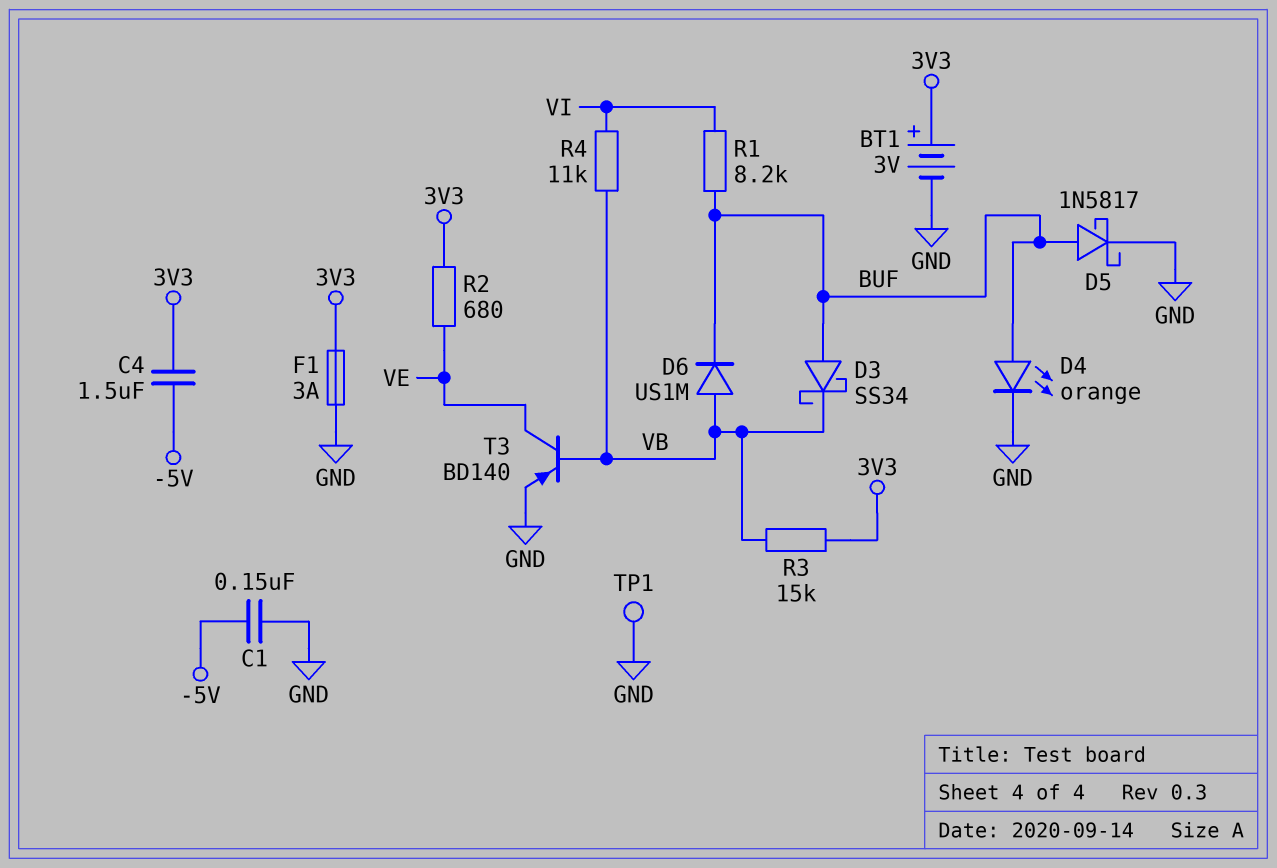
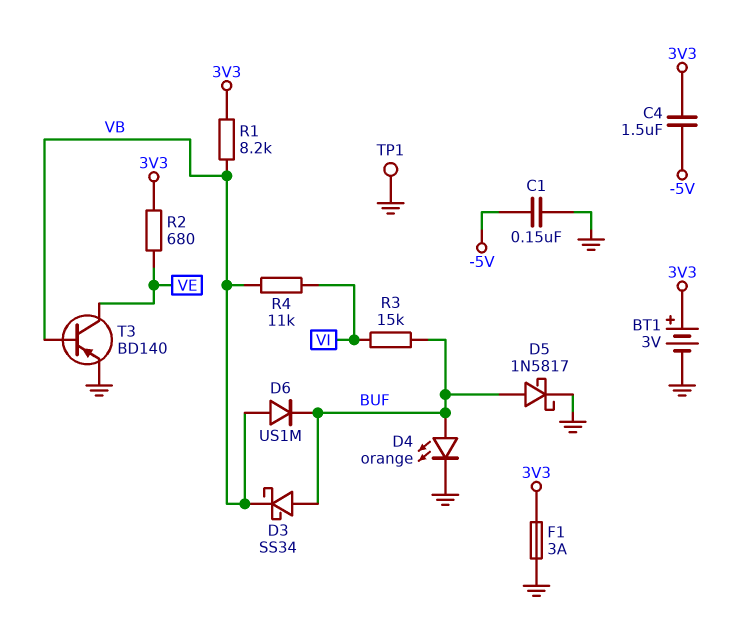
R1: 8.2k (BUF, VI) -> 8.2k (3V3, VB)
R3: 15k (3V3, VB) -> 15k (BUF, VI)

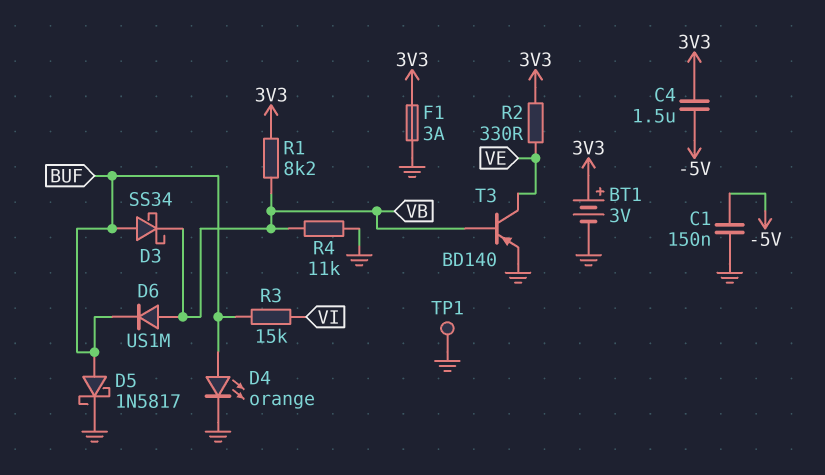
R2: 680 (3V3, VE) -> 330 (3V3, VE)
R4: 11k (VB, VI) -> 11k (GND, VB)

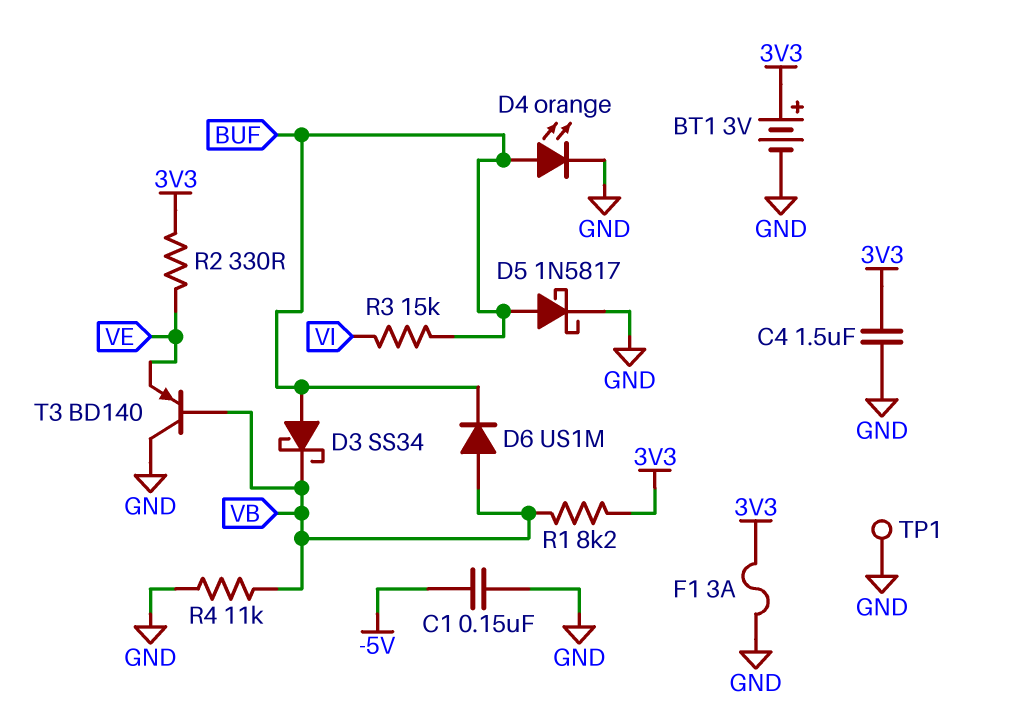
C4: 1.5uF (-5V, 3V3) -> 1.5uF (3V3, GND)
T3: PNP BD140 (B VB, C VE, E GND) -> PNP BD140 (B VB, C GND, E VE)

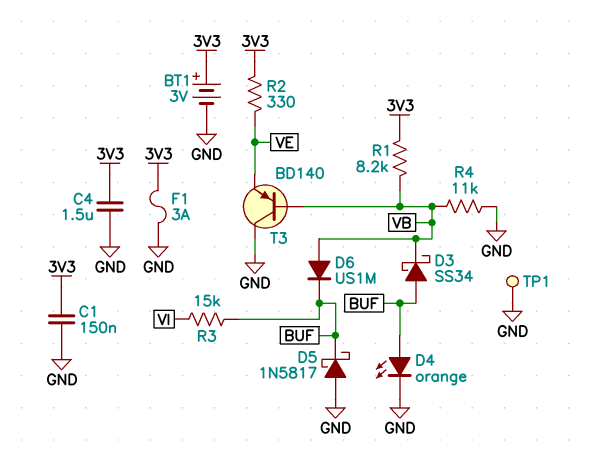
C1: 150nF (-5V, GND) -> 150nF (3V3, GND)
D5: schottky 1N5817 (A BUF, K GND) -> schottky 1N5817 (A GND, K BUF)

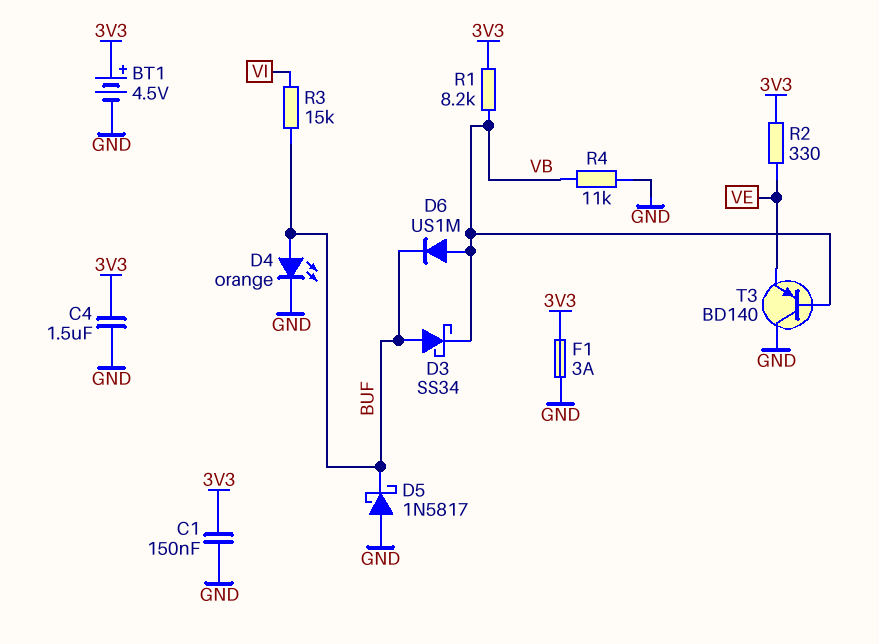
BT1: 3V (plus 3V3, minus GND) -> 4.5V (plus 3V3, minus GND)
TP1: test point (GND) -> none

